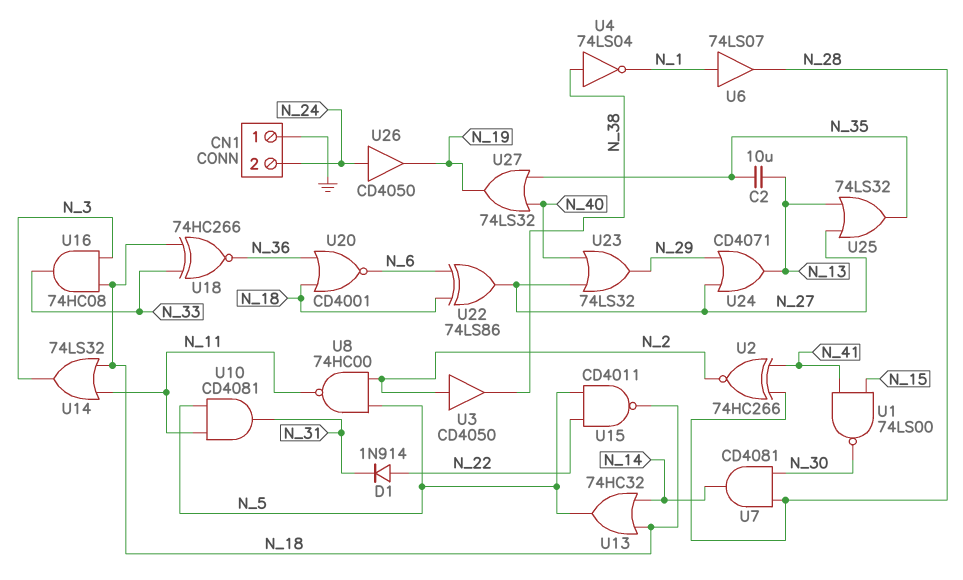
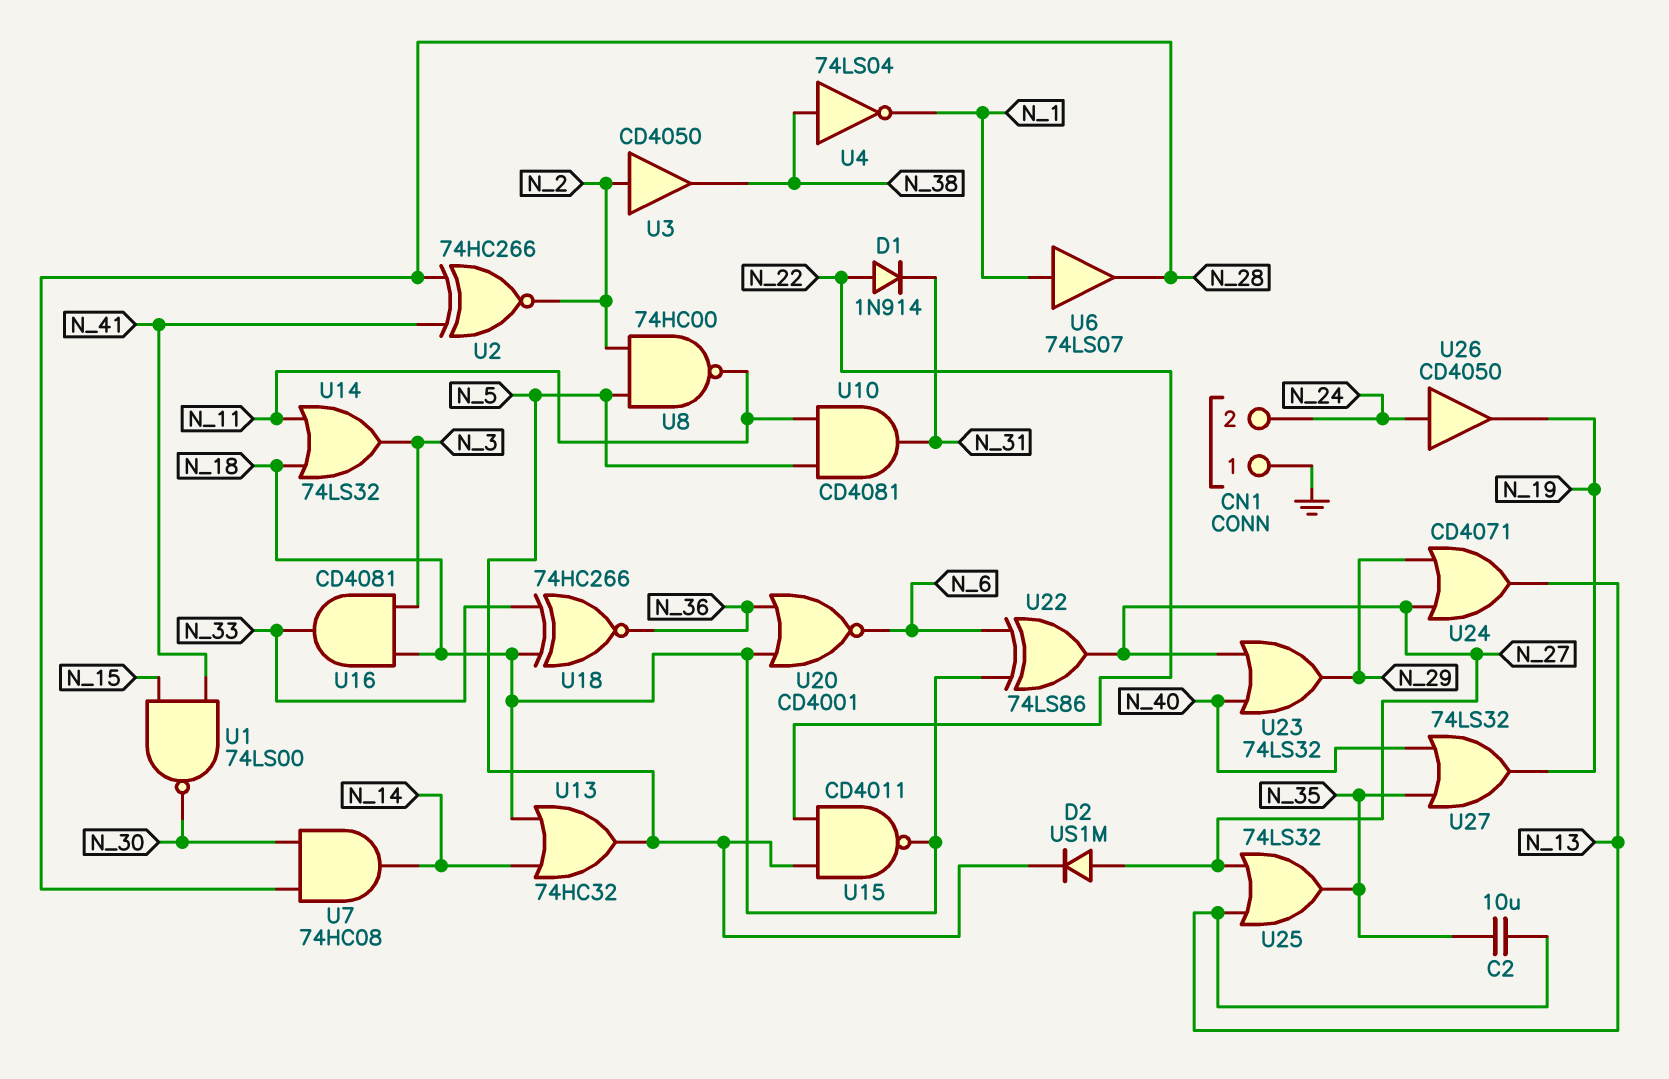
D2: none -> diode US1M (A N_27, K N_5)
U7: AND CD4081 (in N_28, in N_30, out N_14) -> AND 74HC08 (in N_28, in N_30, out N_14)
U16: AND 74HC08 (in N_3, in N_18, out N_33) -> AND CD4081 (in N_3, in N_18, out N_33)

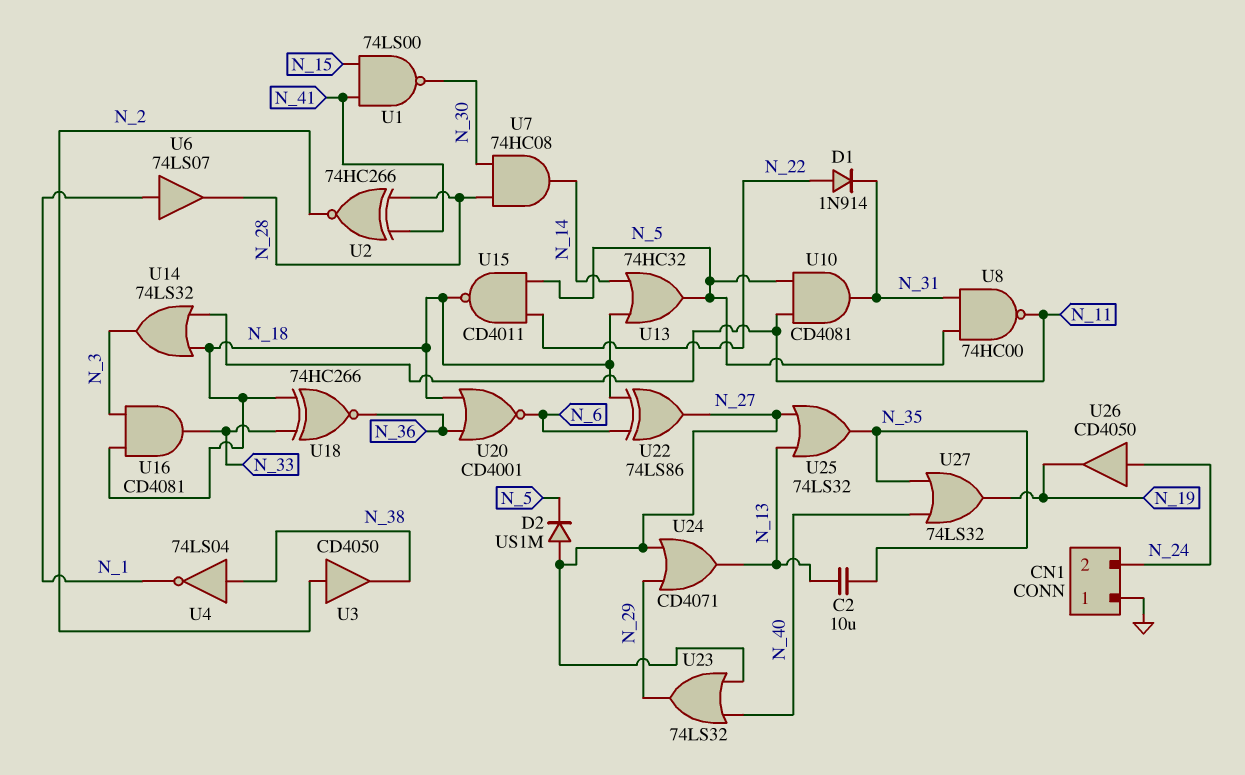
U8: NAND 74HC00 (in N_2, in N_5, out N_11) -> NAND 74HC00 (in N_5, in N_31, out N_11)

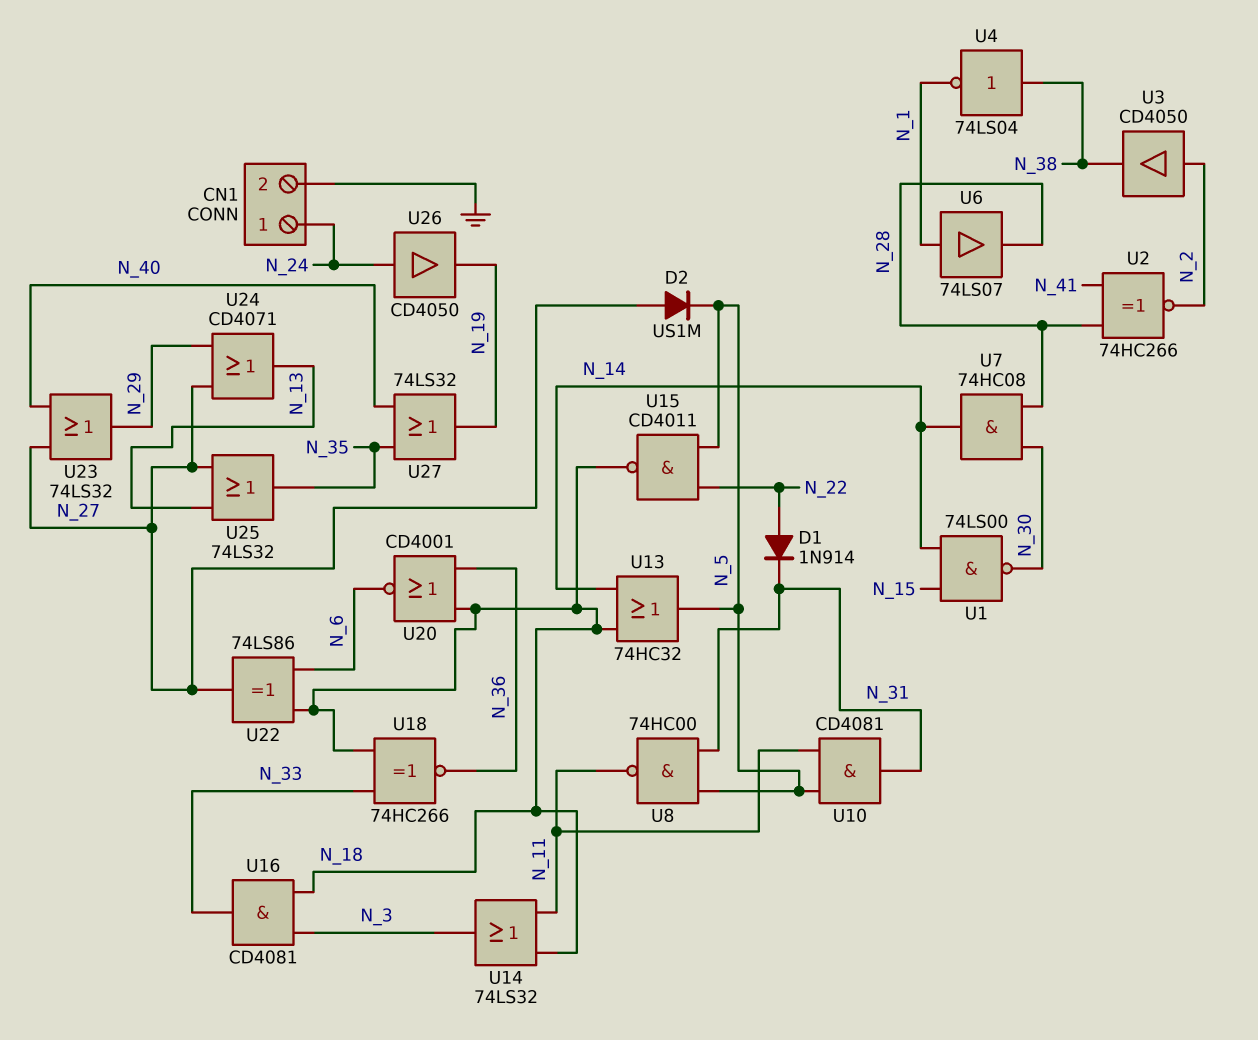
C2: 10uF (N_13, N_35) -> none
CN1 pin 1: GND -> N_24
CN1 pin 2: N_24 -> GND
U1: NAND 74LS00 (in N_15, in N_41, out N_30) -> NAND 74LS00 (in N_14, in N_15, out N_30)

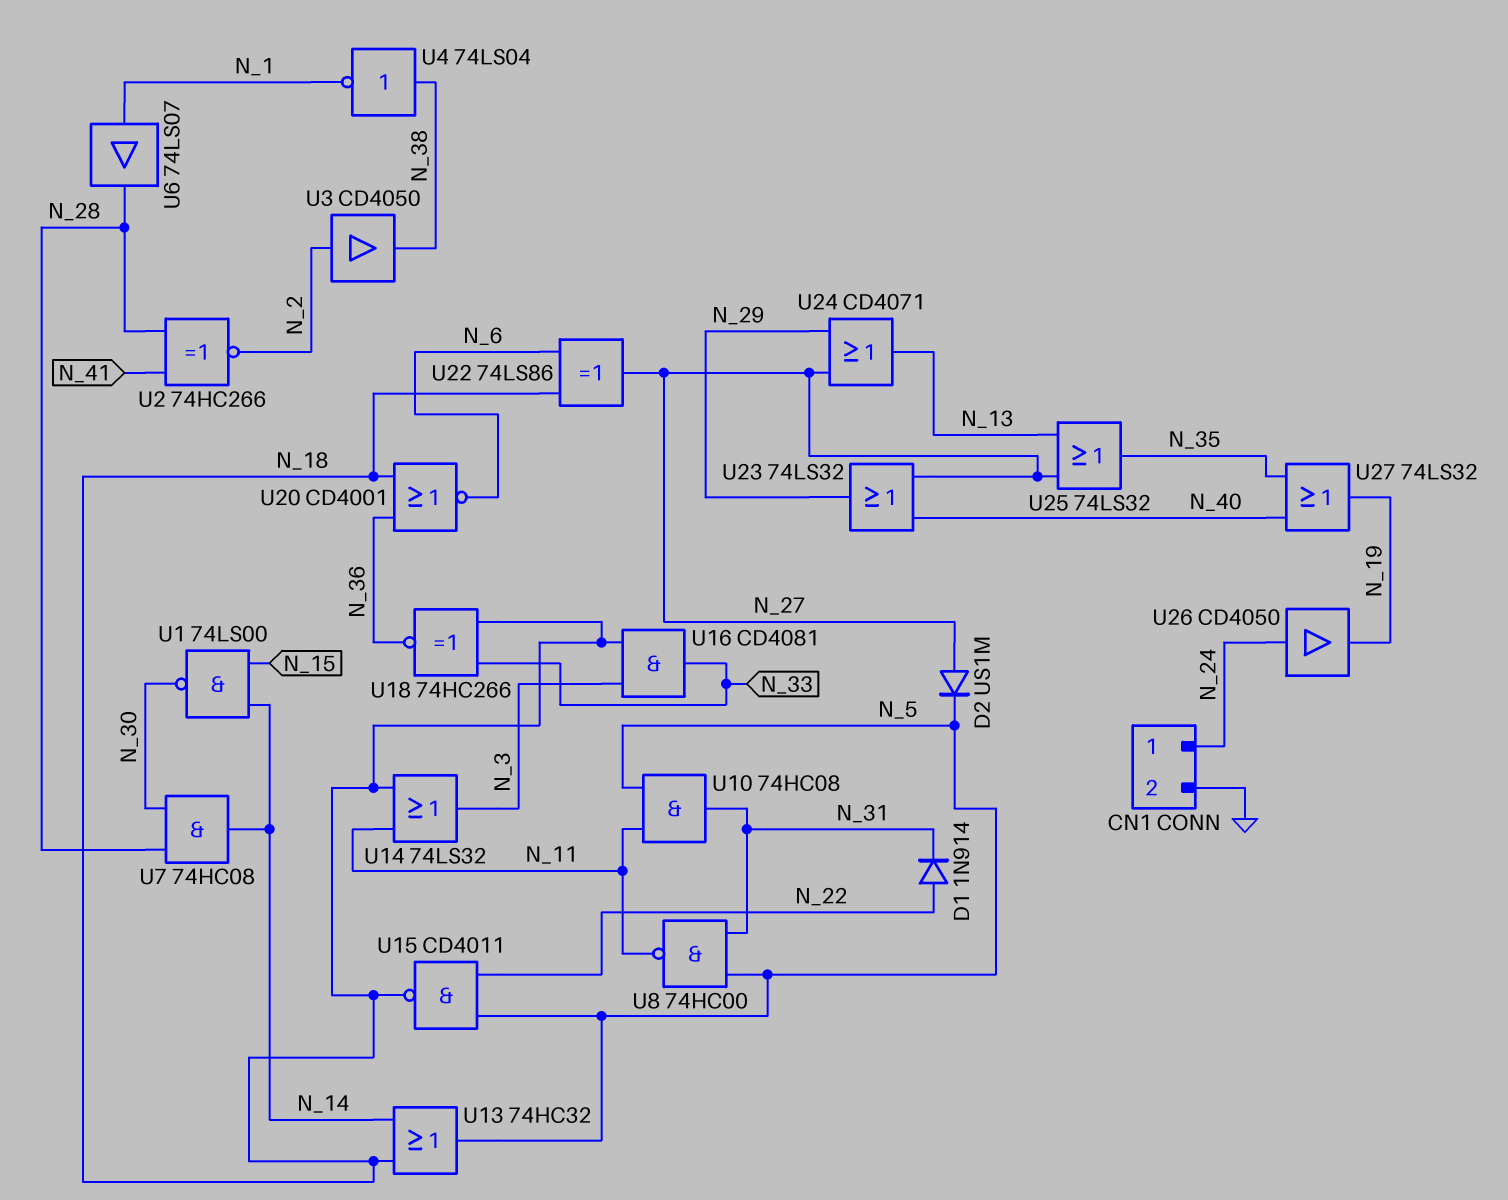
U10: AND CD4081 (in N_5, in N_11, out N_31) -> AND 74HC08 (in N_5, in N_11, out N_31)

